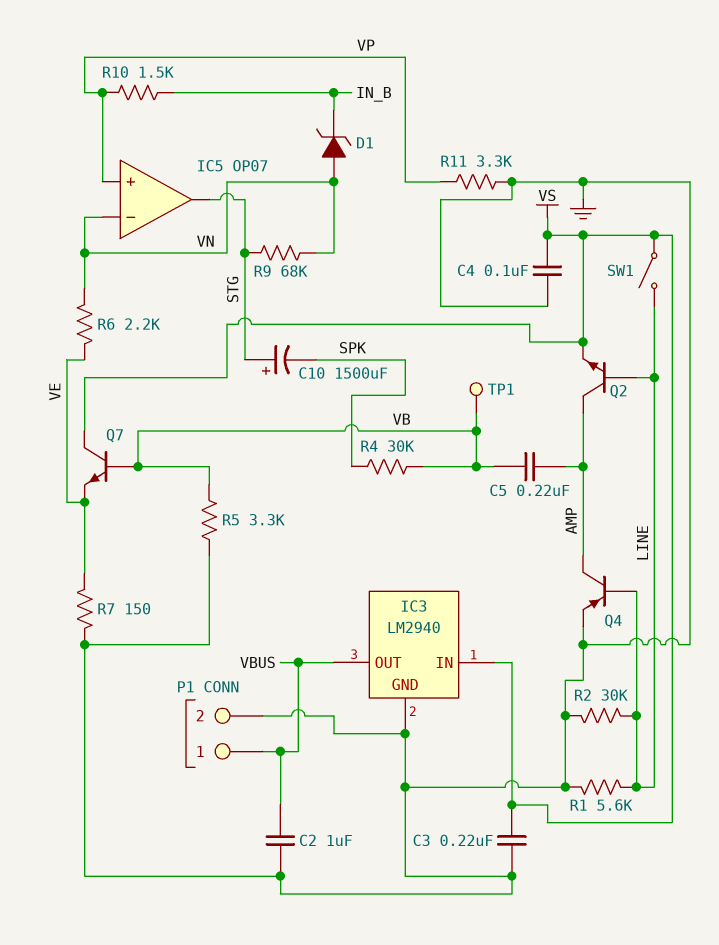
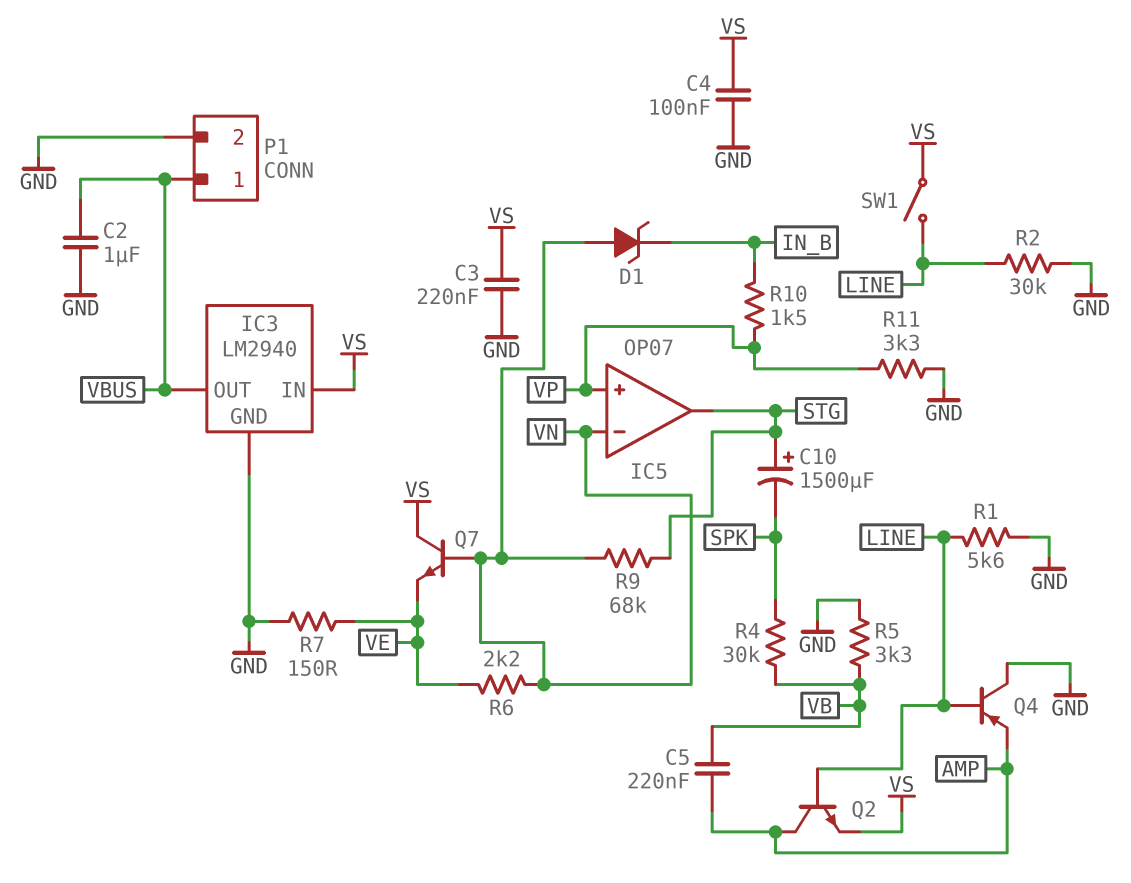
Q4: PNP (B LINE, C AMP, E GND) -> PNP (B LINE, C GND, E AMP)
Q7: NPN (B VB, C VS, E VE) -> NPN (B VN, C VS, E VE)
TP1: test point (VB) -> none

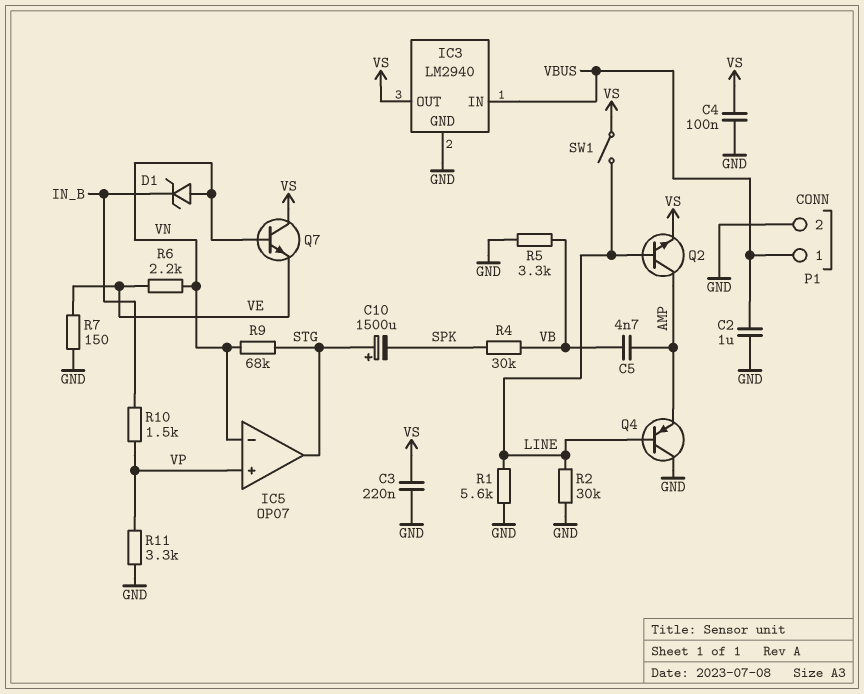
C5: 220nF (AMP, VB) -> 4.7nF (AMP, VB)
IC3 pin IN: VS -> VBUS
IC3 pin OUT: VBUS -> VS

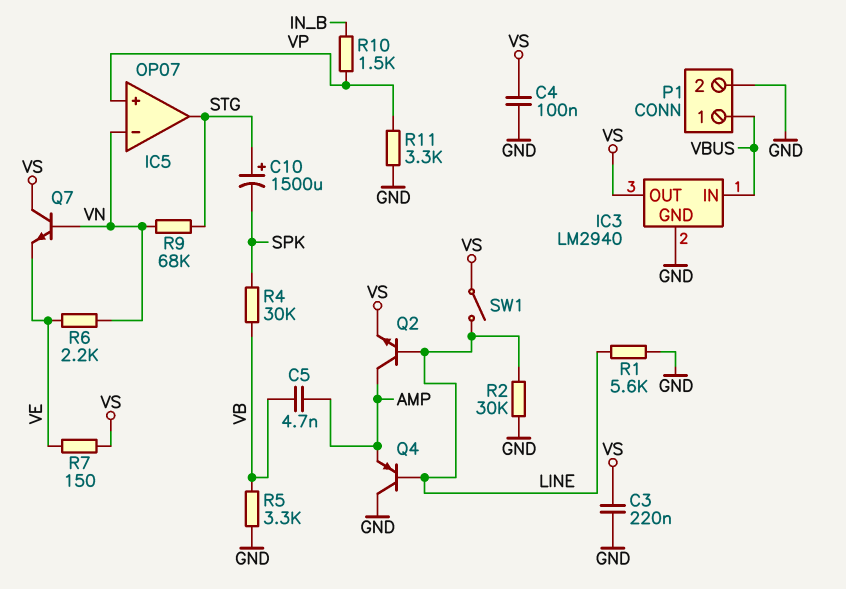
C2: 1uF (GND, VBUS) -> none
D1: zener (A VN, K IN_B) -> none
R7: 150 (GND, VE) -> 150 (VE, VS)

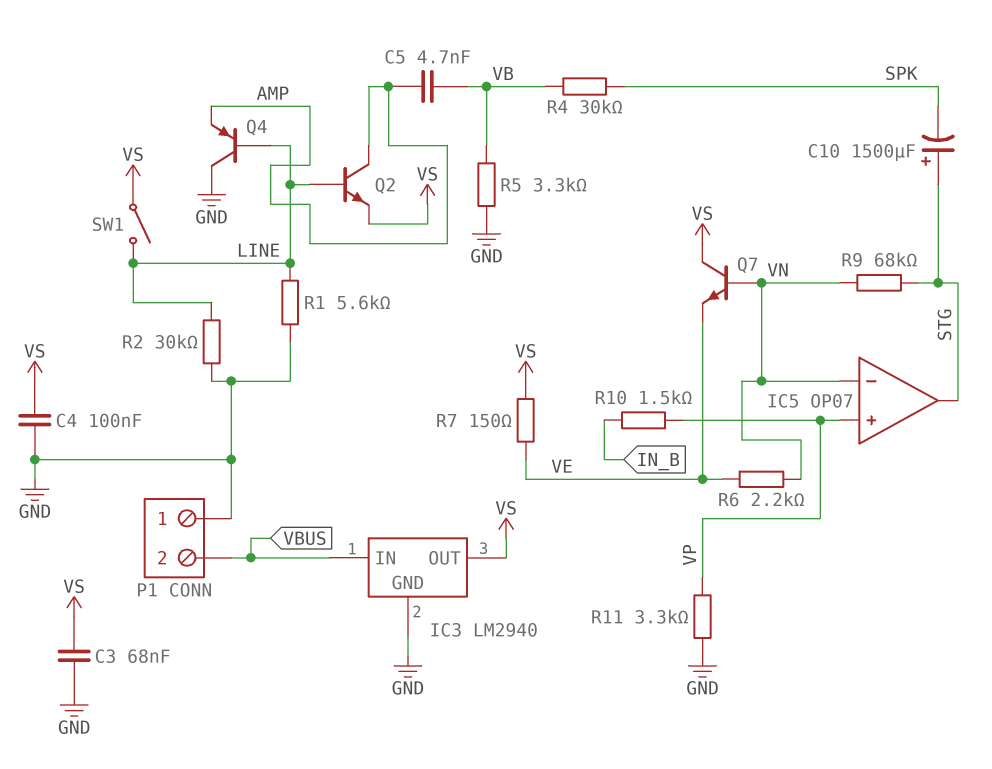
C3: 220nF (GND, VS) -> 68nF (GND, VS)
P1 pin 1: VBUS -> GND
P1 pin 2: GND -> VBUS

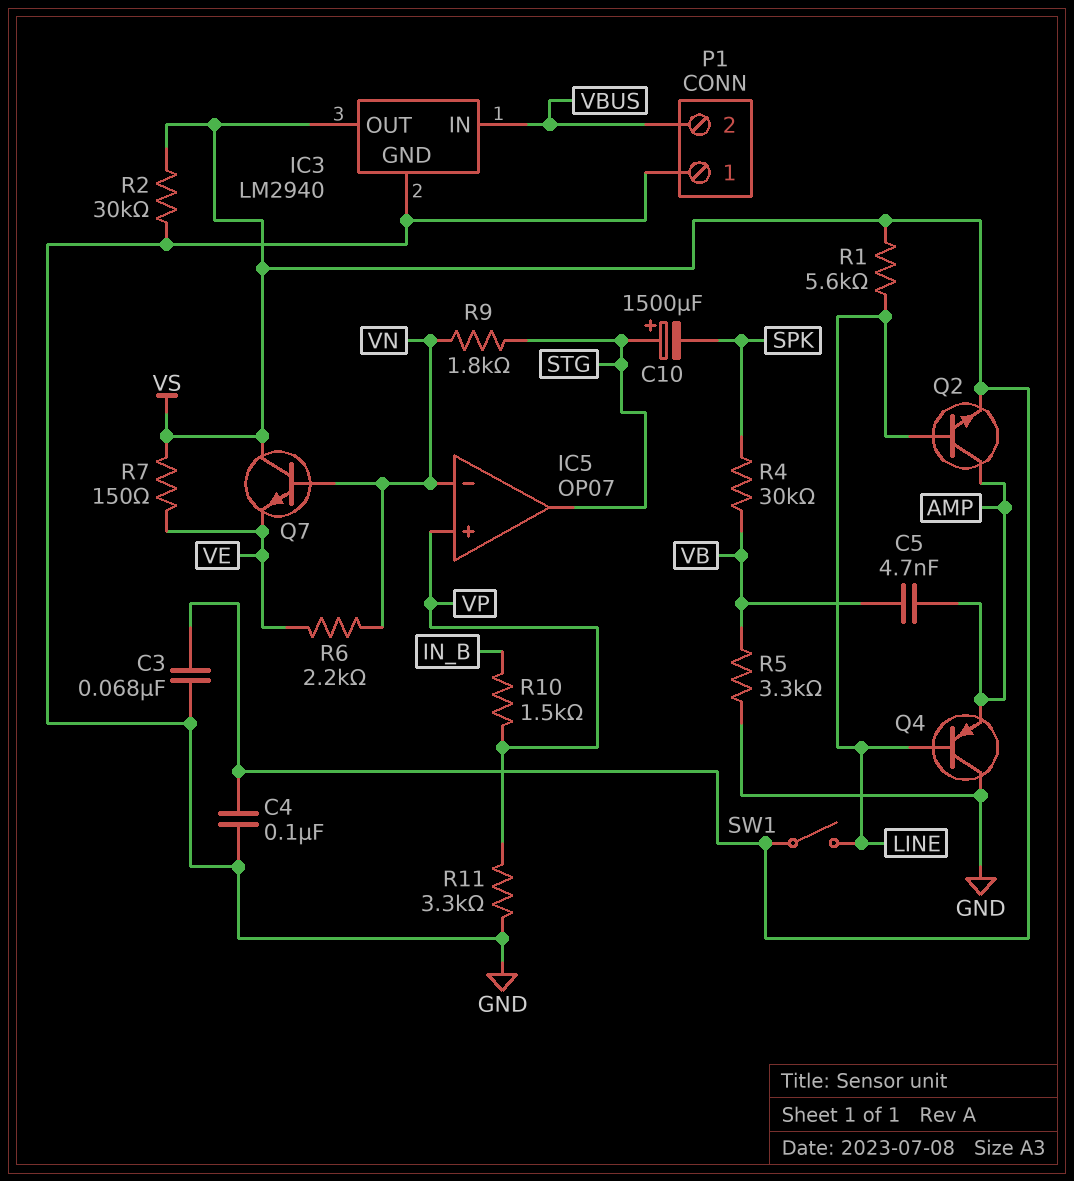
R1: 5.6k (GND, LINE) -> 5.6k (LINE, VS)
R2: 30k (GND, LINE) -> 30k (GND, VS)
R9: 68k (STG, VN) -> 1.8k (STG, VN)

